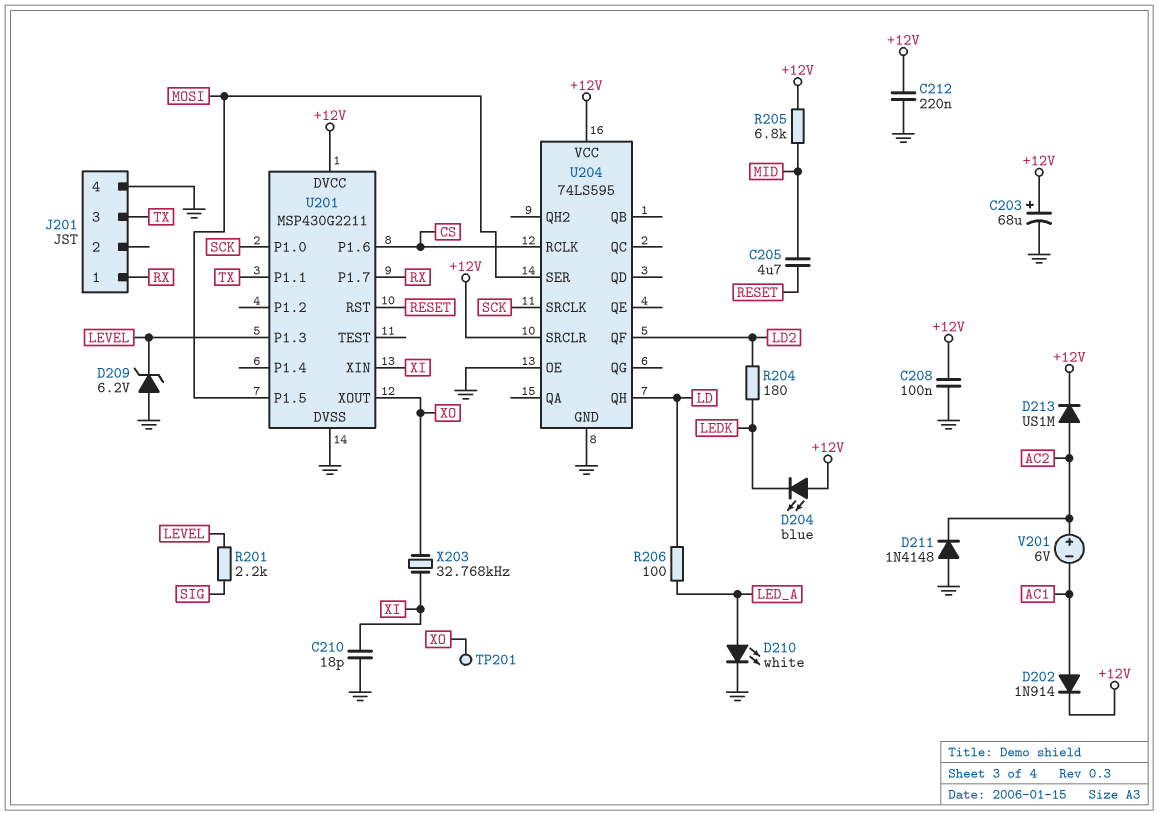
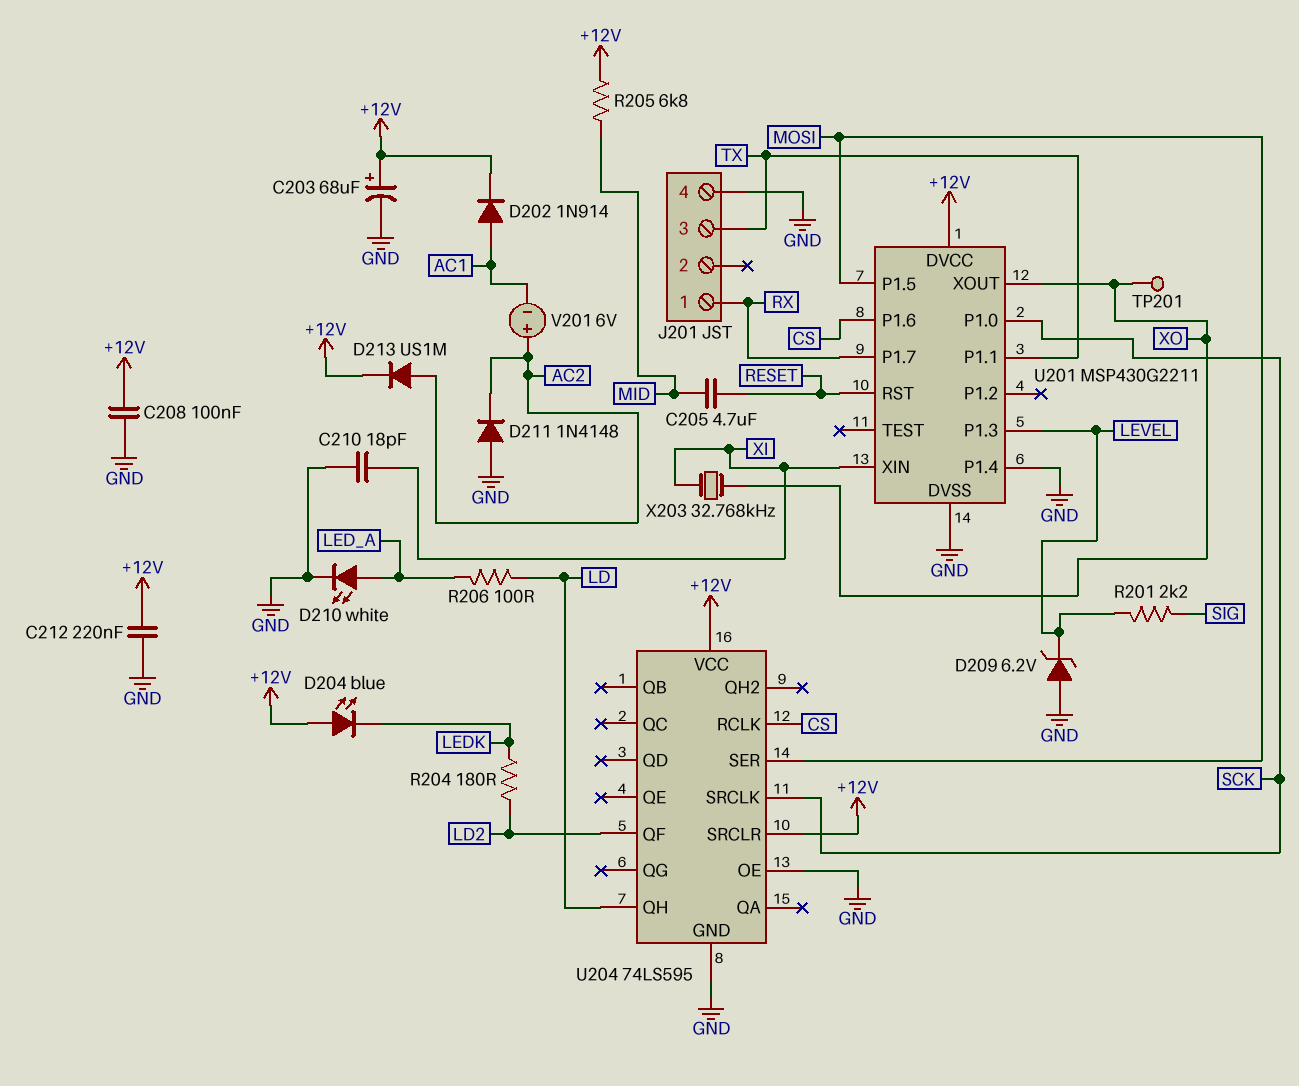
U201 pin P1.4: none -> GND

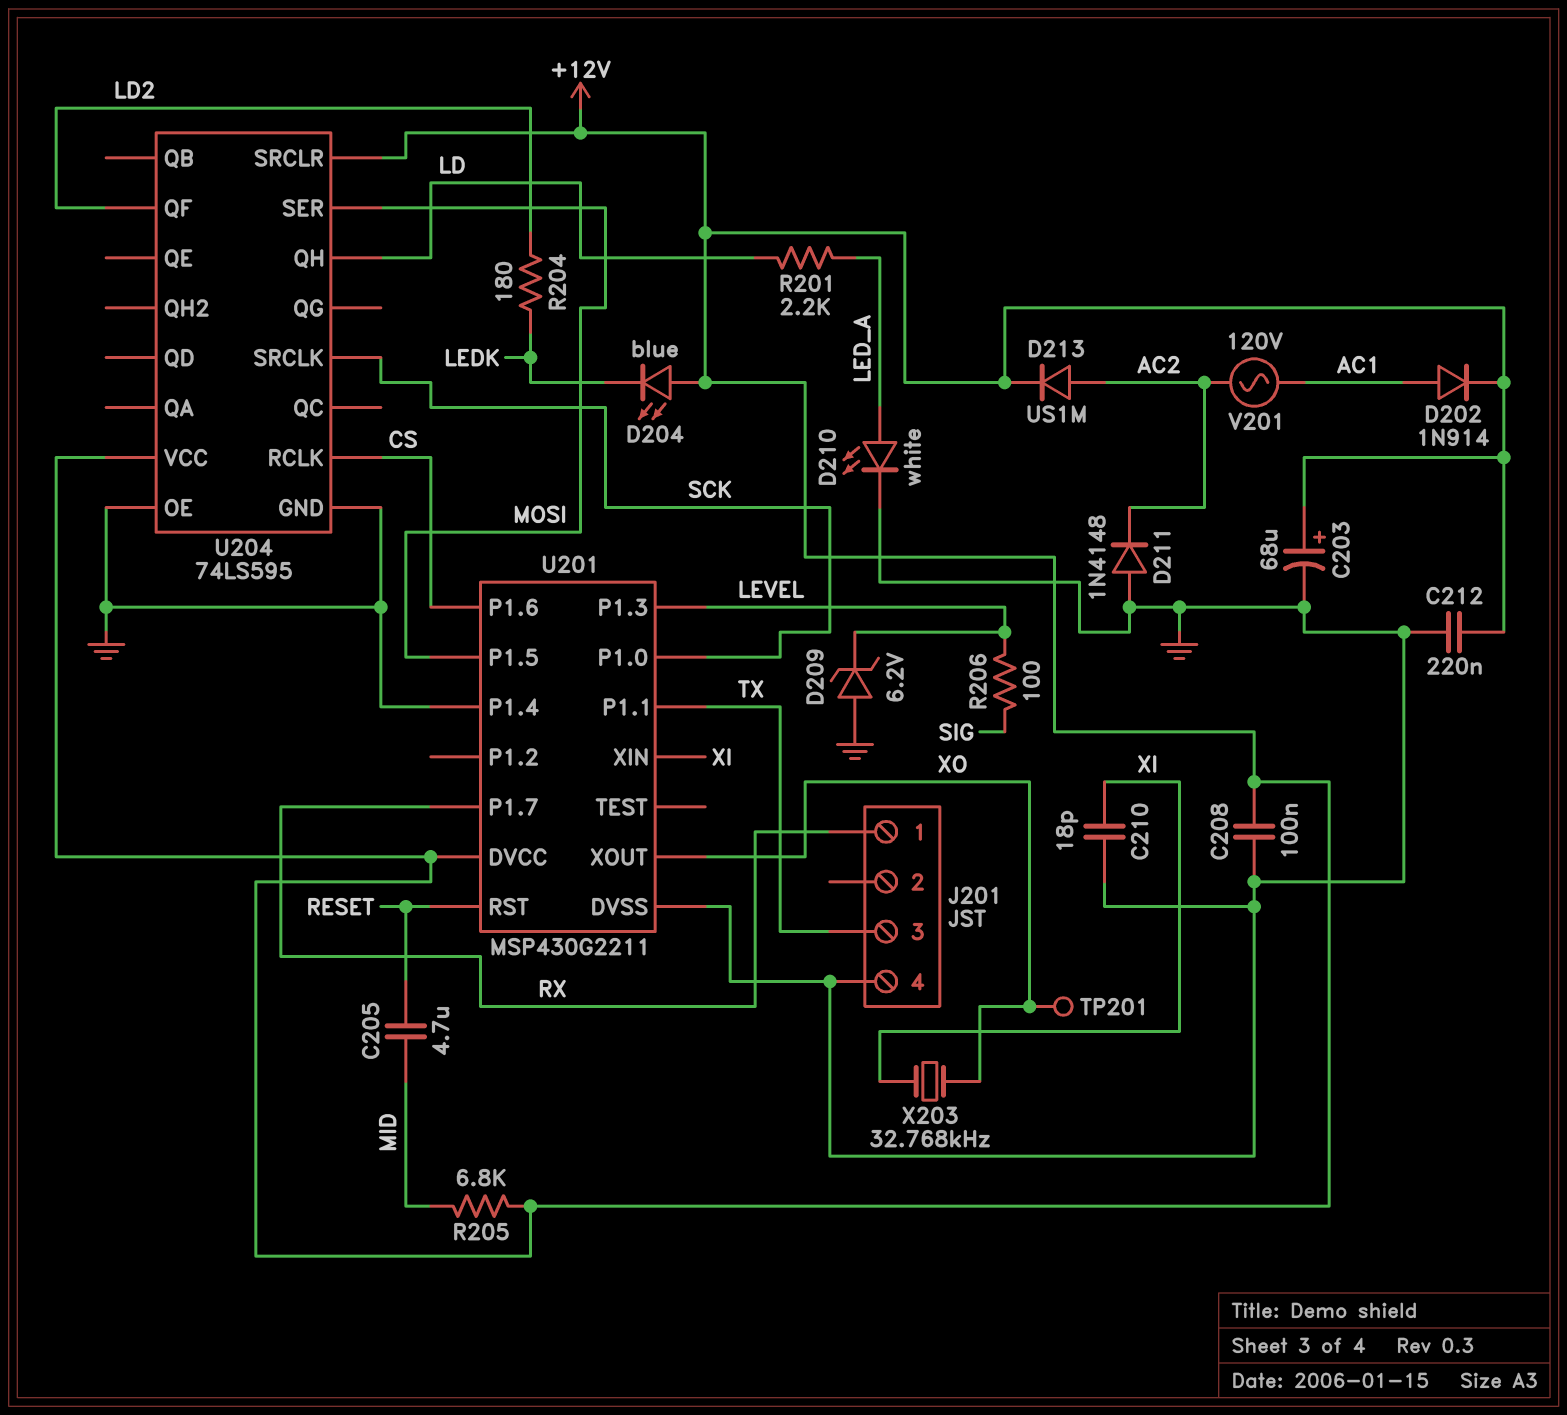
R201: 2.2k (LEVEL, SIG) -> 2.2k (LD, LED_A)
R206: 100 (LD, LED_A) -> 100 (LEVEL, SIG)
V201: 6V (plus AC2, minus AC1) -> AC 120V (AC1, AC2)

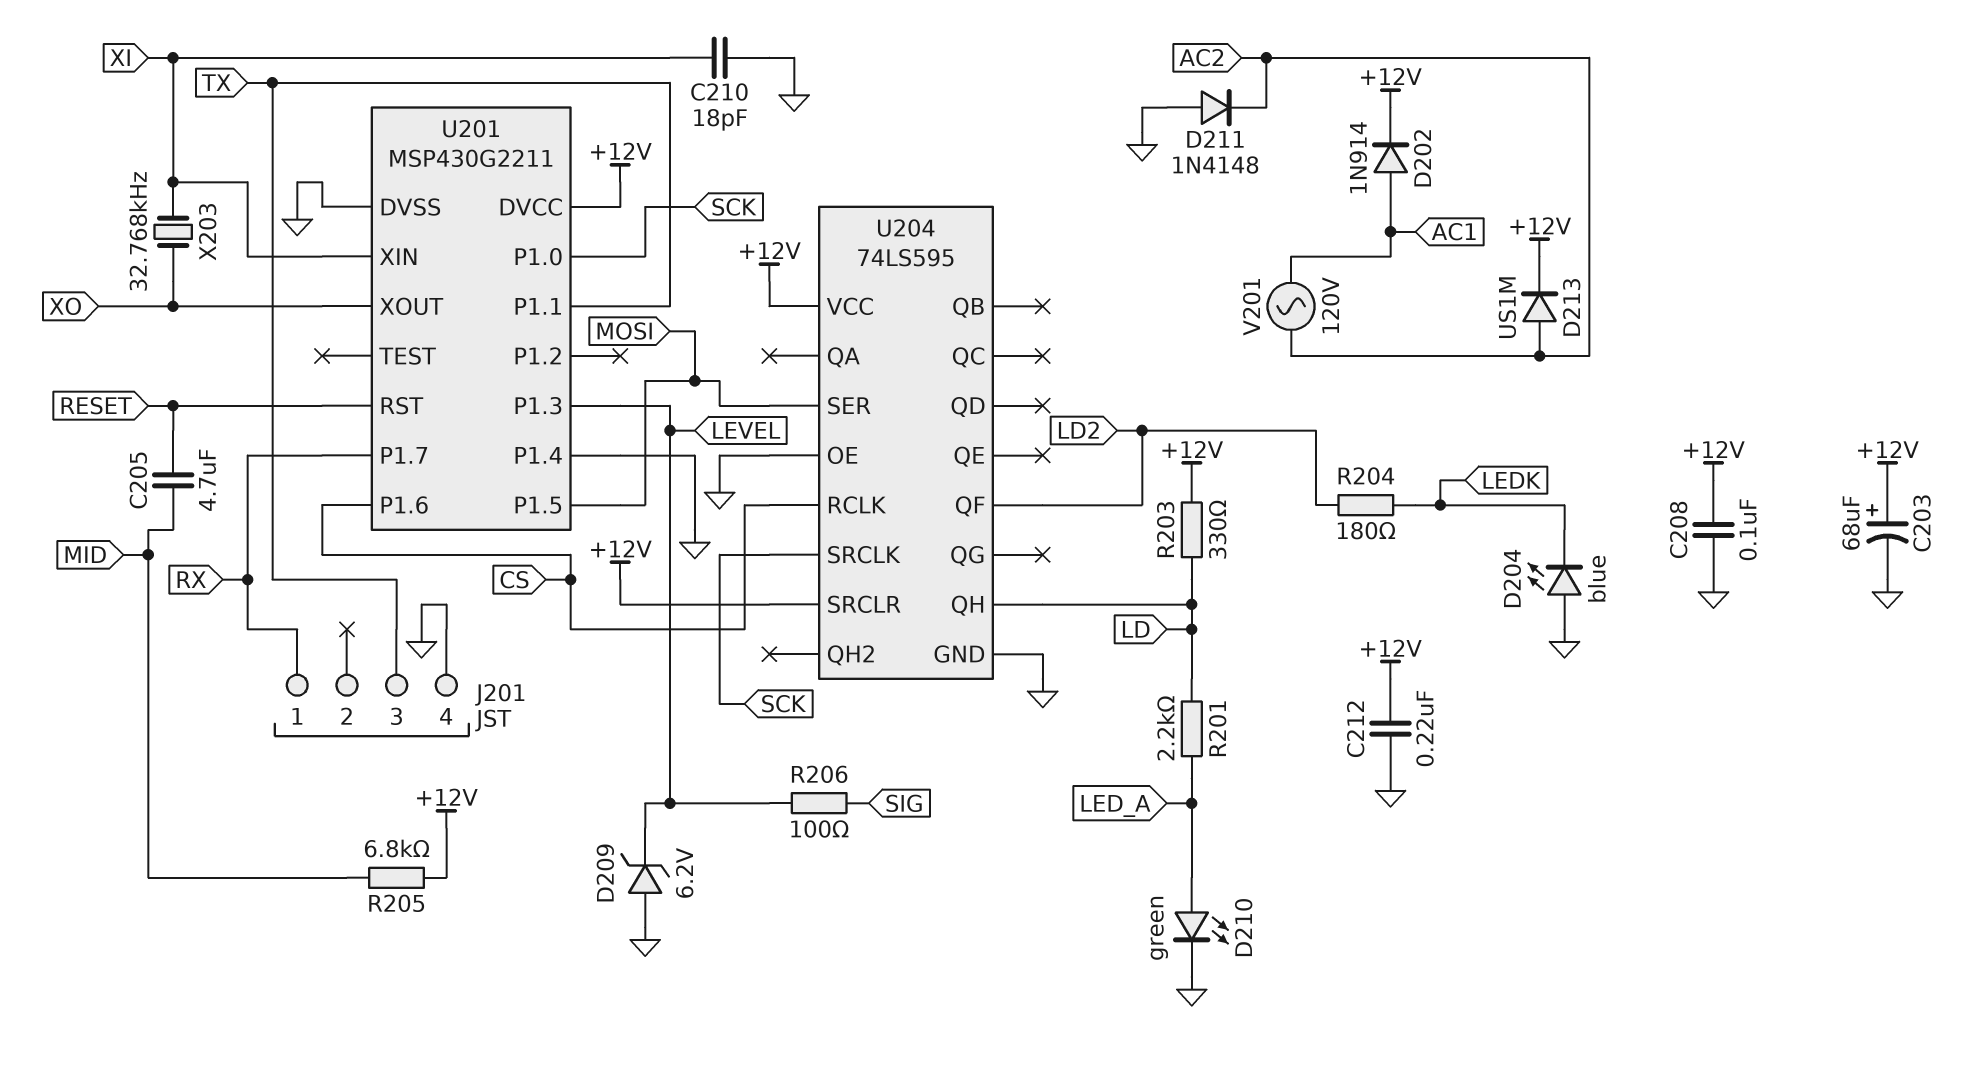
D204: LED blue (A +12V, K LEDK) -> LED blue (A GND, K LEDK)
D210: LED white (A LED_A, K GND) -> LED green (A LED_A, K GND)
R203: none -> 330 (+12V, LD)
TP201: test point (XO) -> none

